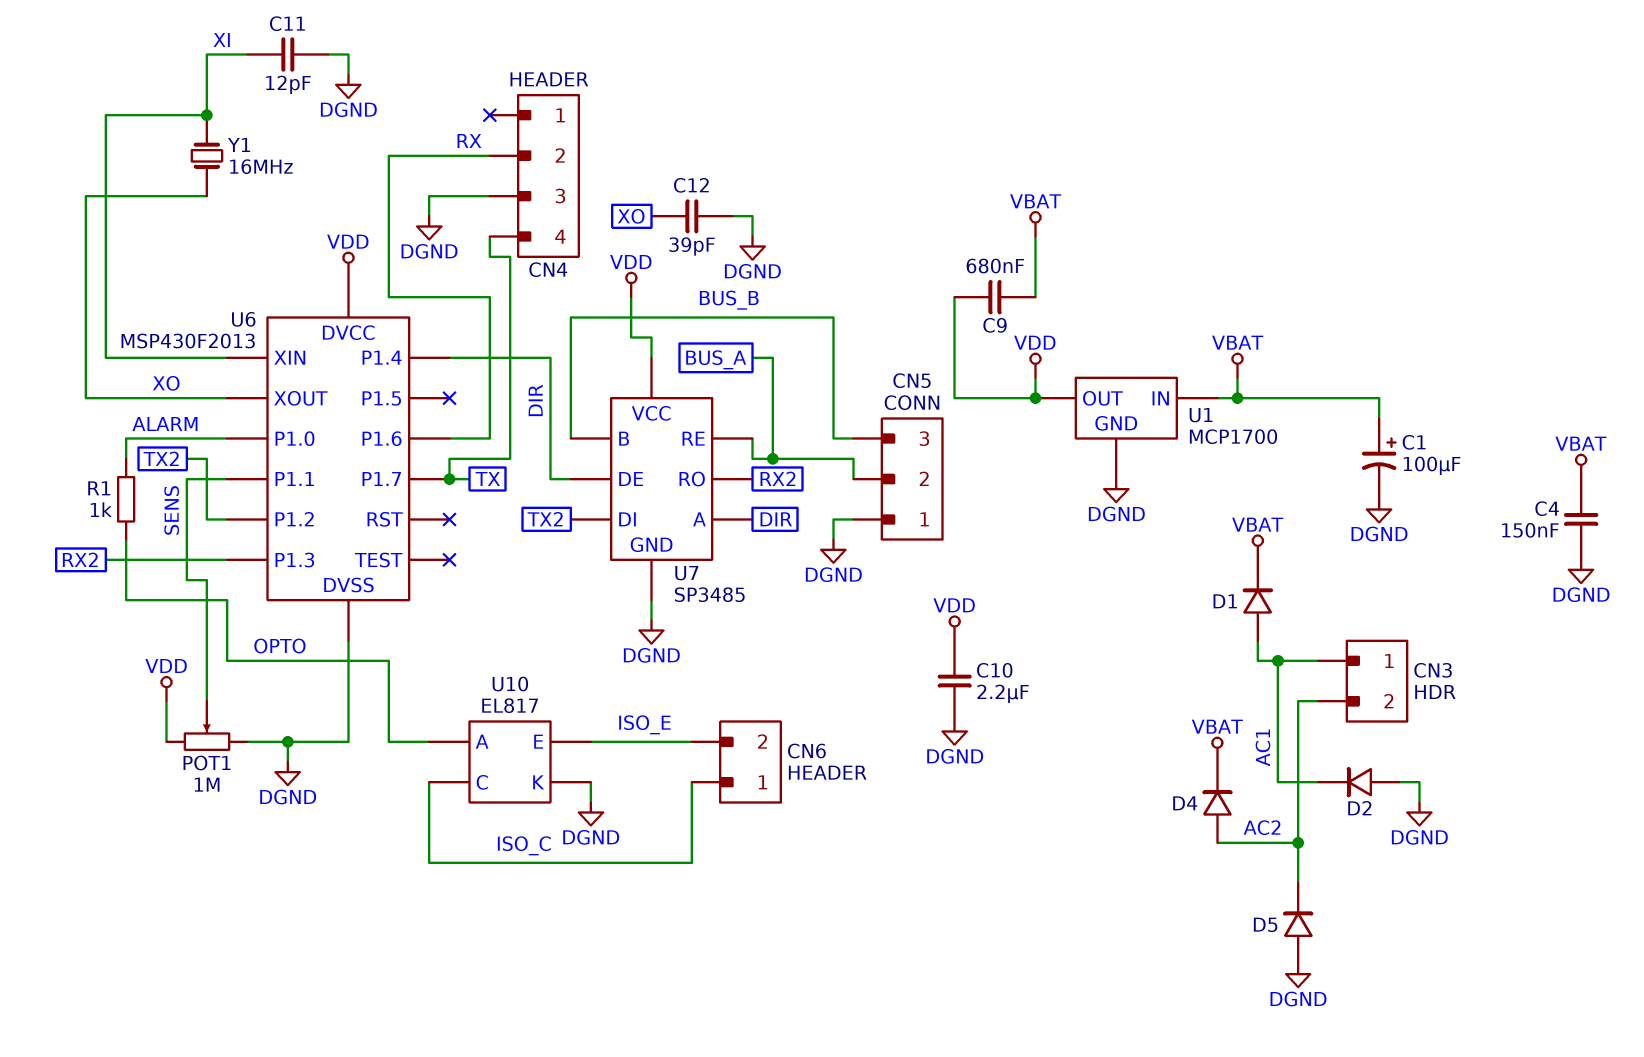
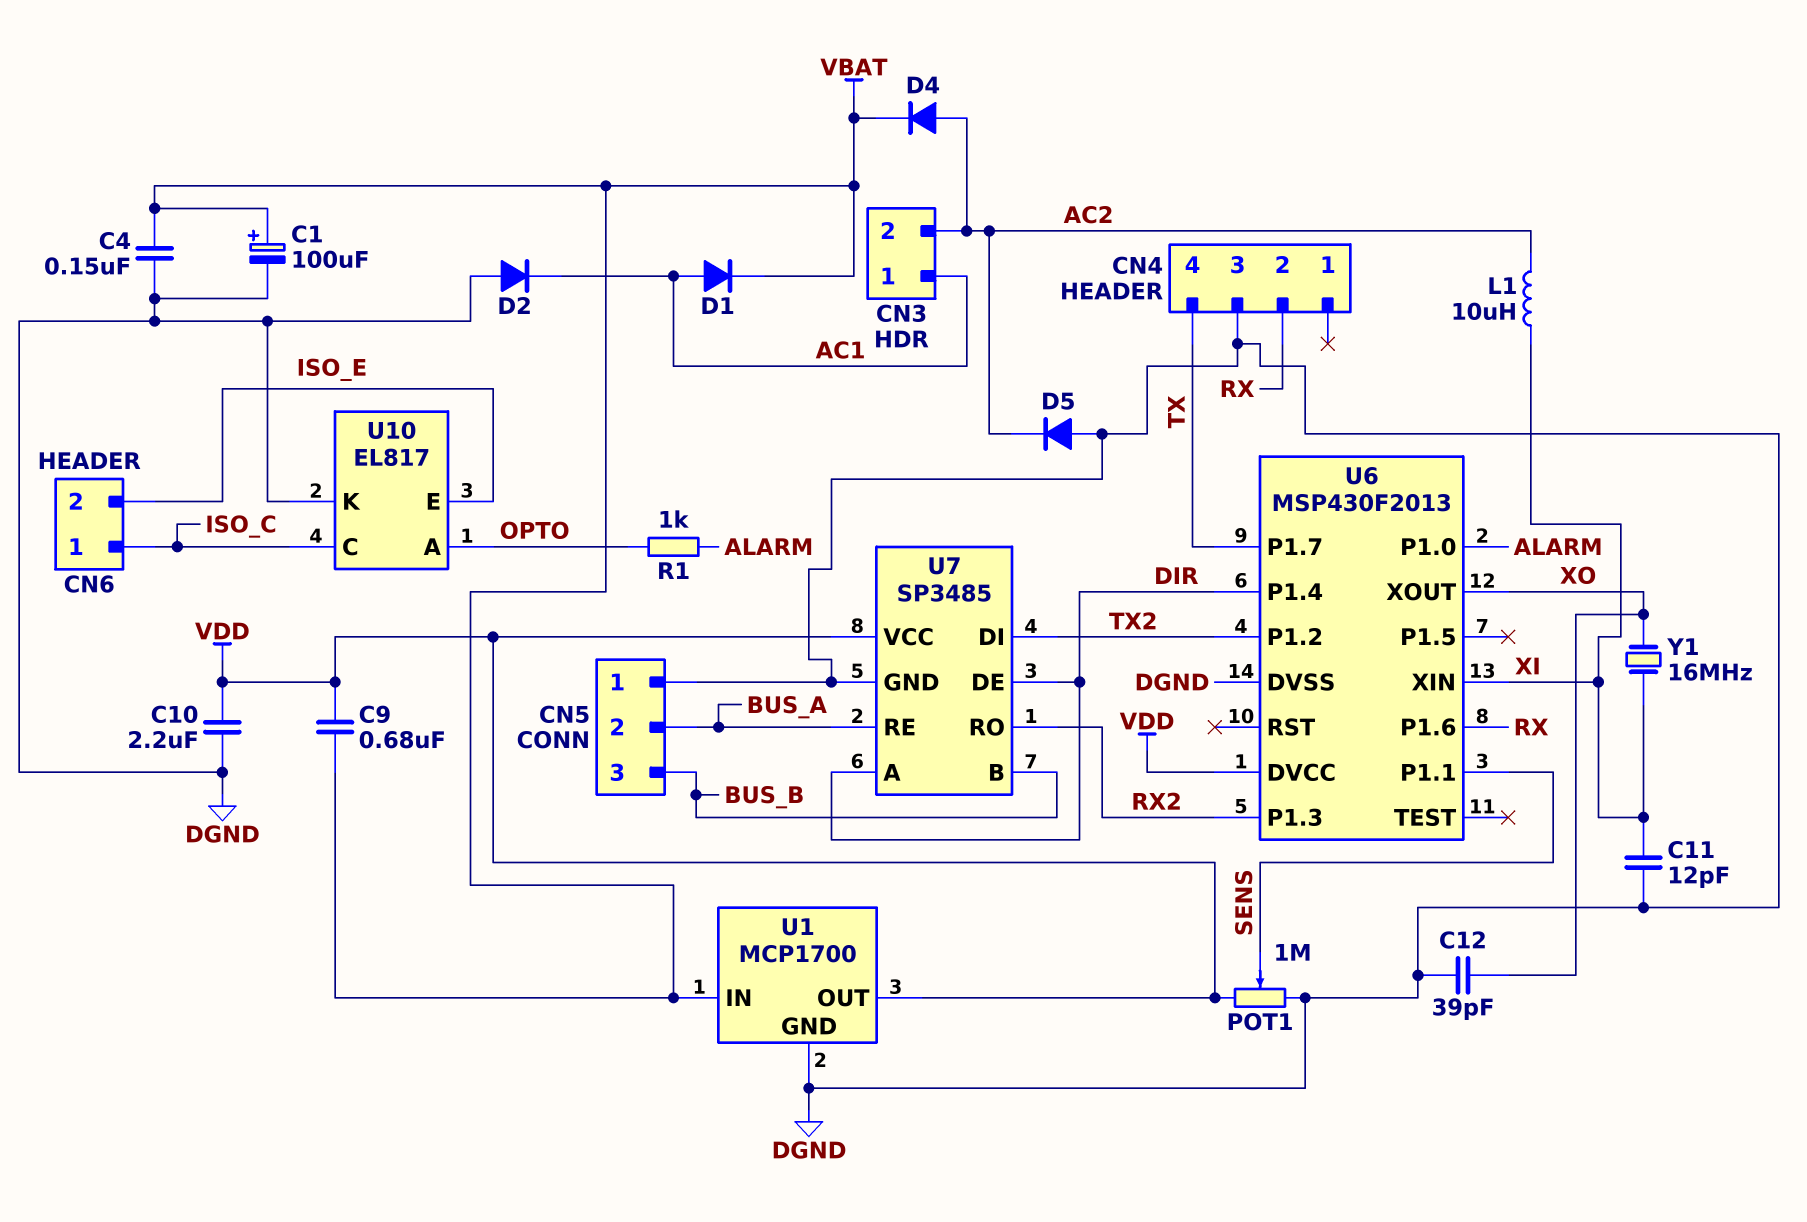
L1: none -> 10uH (AC2, XI)

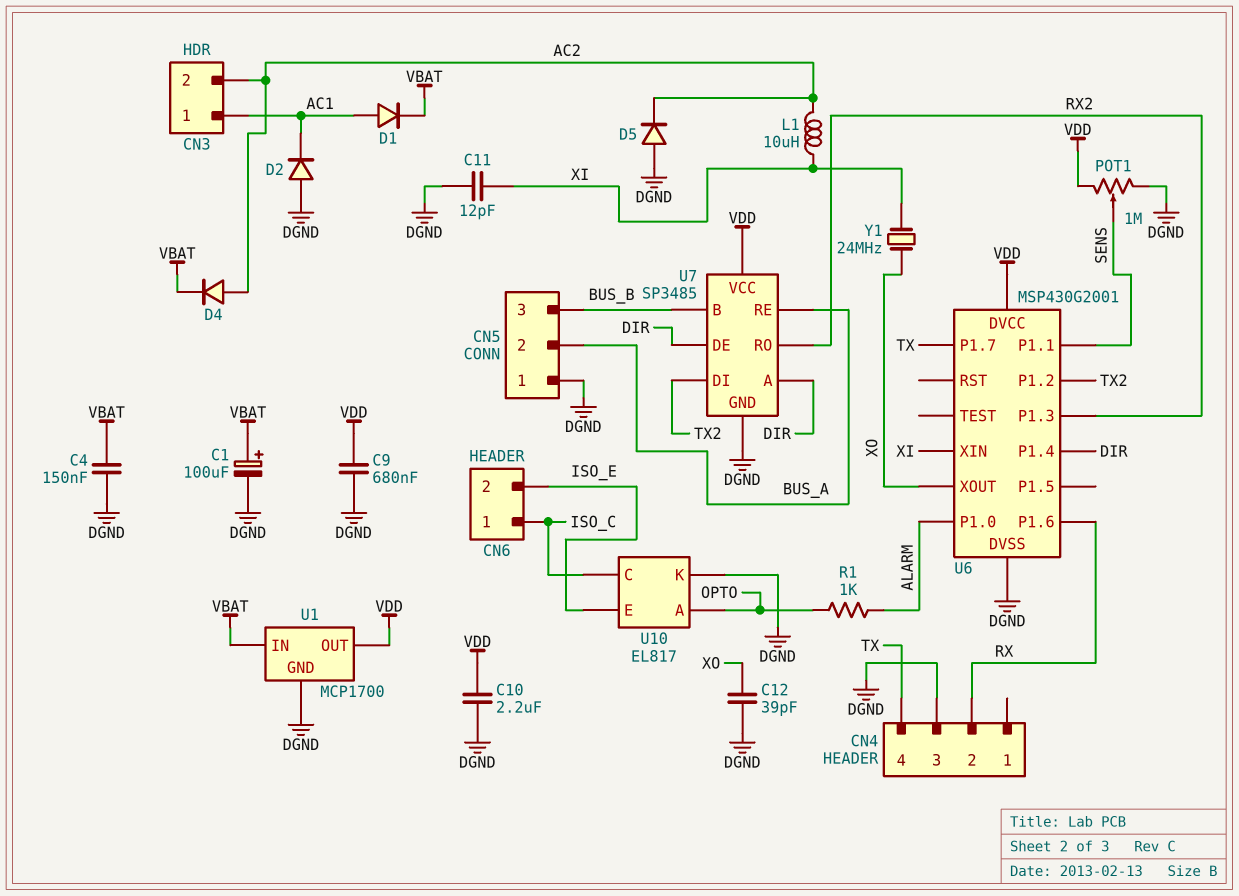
C9: 680nF (VBAT, VDD) -> 680nF (DGND, VDD)
U6: MSP430F2013 -> MSP430G2001
Y1: 16MHz (XI, XO) -> 24MHz (XI, XO)

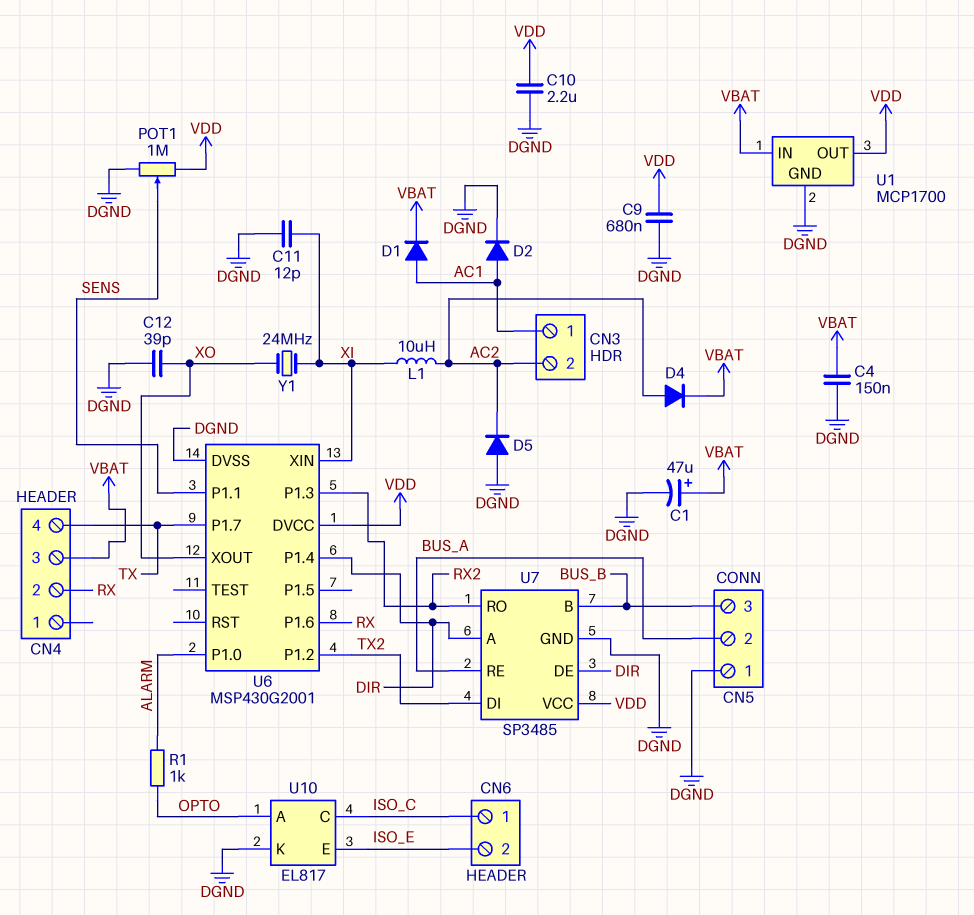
C1: 100uF (plus VBAT, minus DGND) -> 47uF (plus VBAT, minus DGND)
CN4 pin 3: DGND -> VBAT
D2: diode (A DGND, K AC1) -> diode (A AC1, K DGND)

